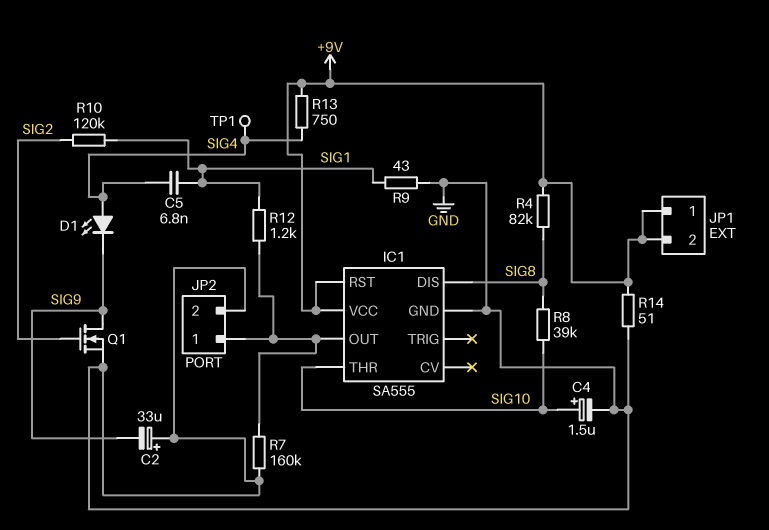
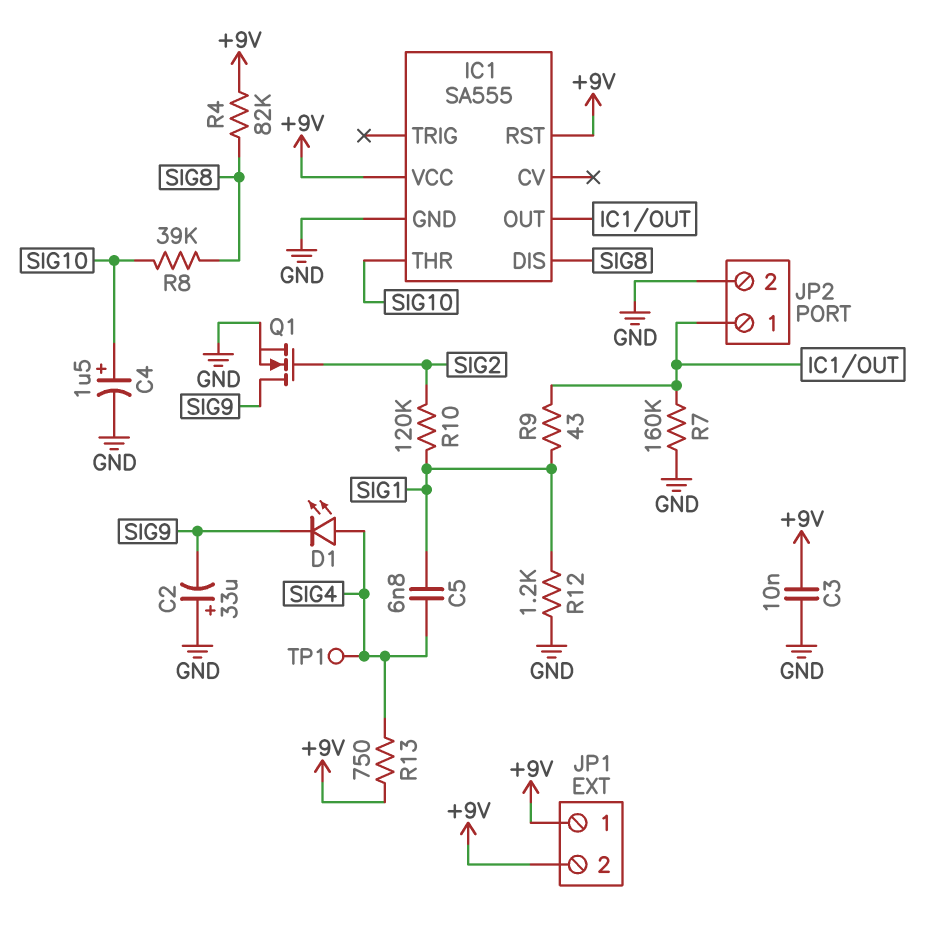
C3: none -> 10nF (+9V, GND)
R9: 43 (GND, SIG1) -> 43 (IC1/OUT, SIG1)
R12: 1.2k (IC1/OUT, SIG1) -> 1.2k (GND, SIG1)
R14: 51 (+9V, GND) -> none

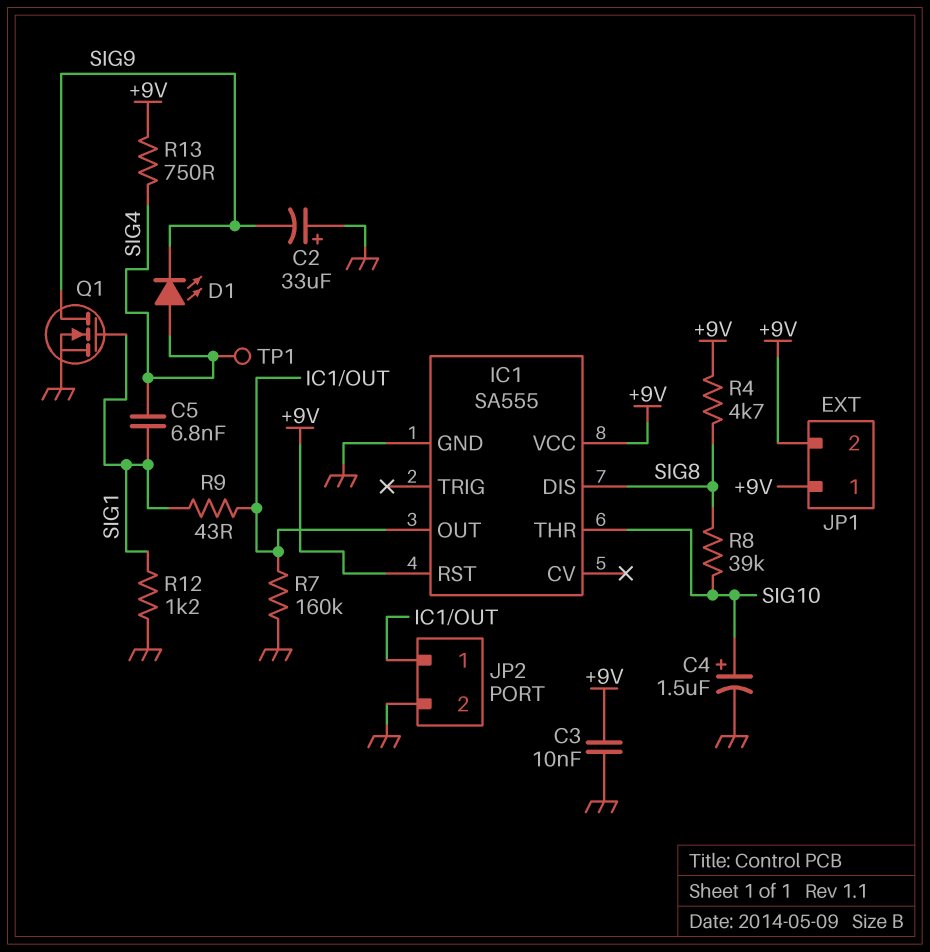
Q1: NMOS (G SIG2, D SIG9, S GND) -> NMOS (G SIG1, D SIG9, S GND)
R4: 82k (+9V, SIG8) -> 4.7k (+9V, SIG8)
R10: 120k (SIG1, SIG2) -> none

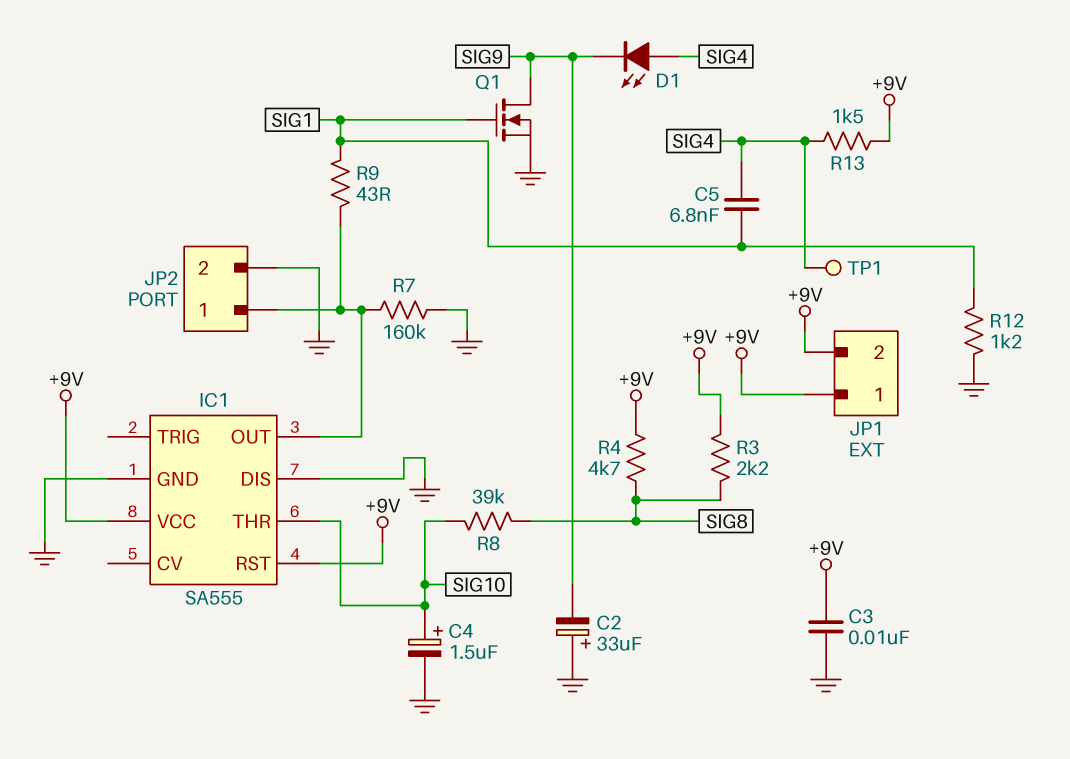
IC1 pin DIS: SIG8 -> GND
R3: none -> 2.2k (+9V, SIG8)
R13: 750 (+9V, SIG4) -> 1.5k (+9V, SIG4)

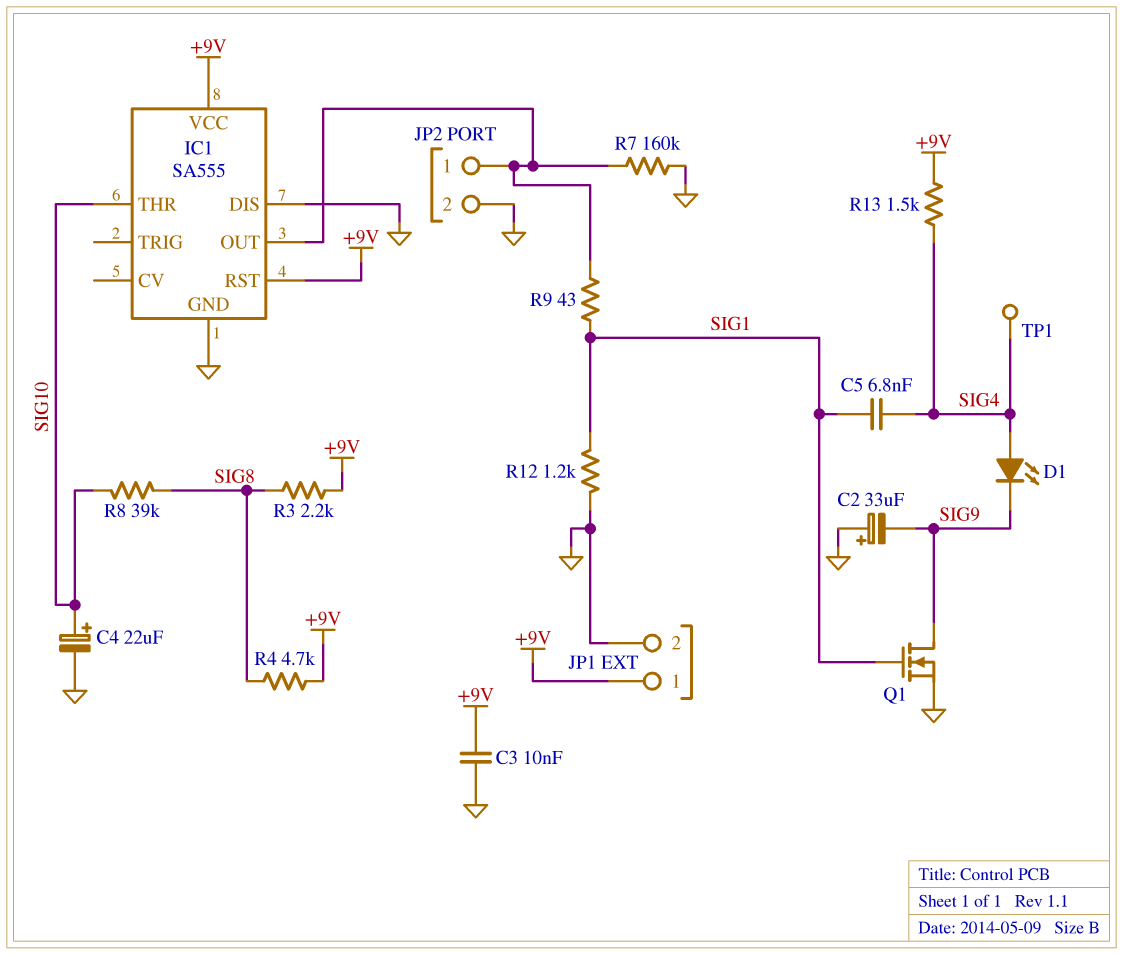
C4: 1.5uF (plus SIG10, minus GND) -> 22uF (plus SIG10, minus GND)
JP1 pin 2: +9V -> GND

